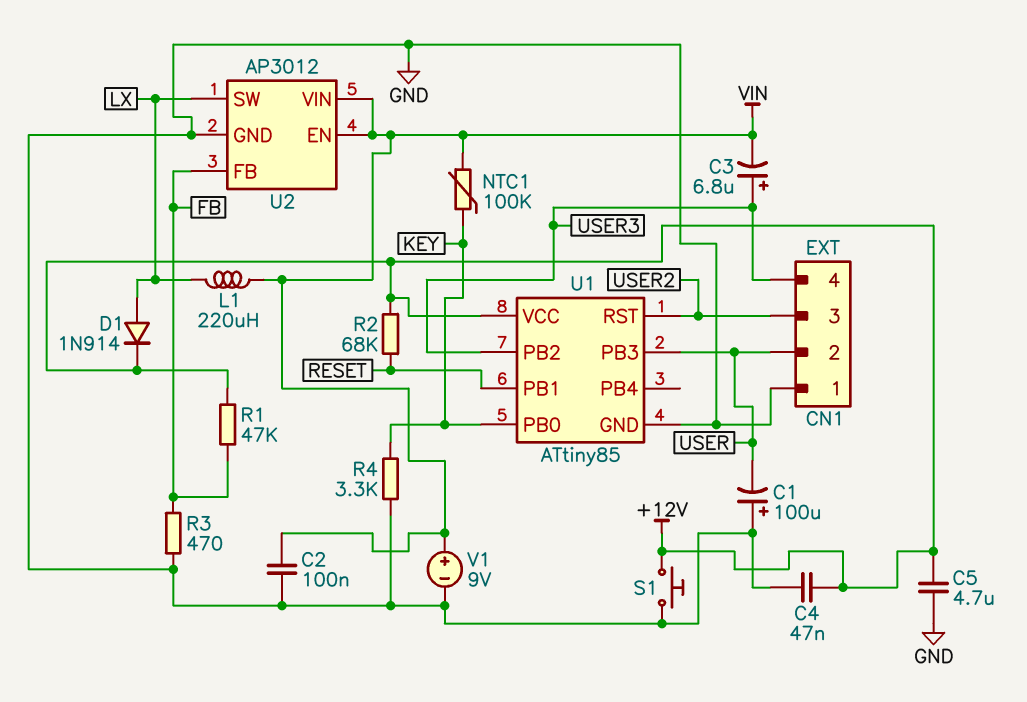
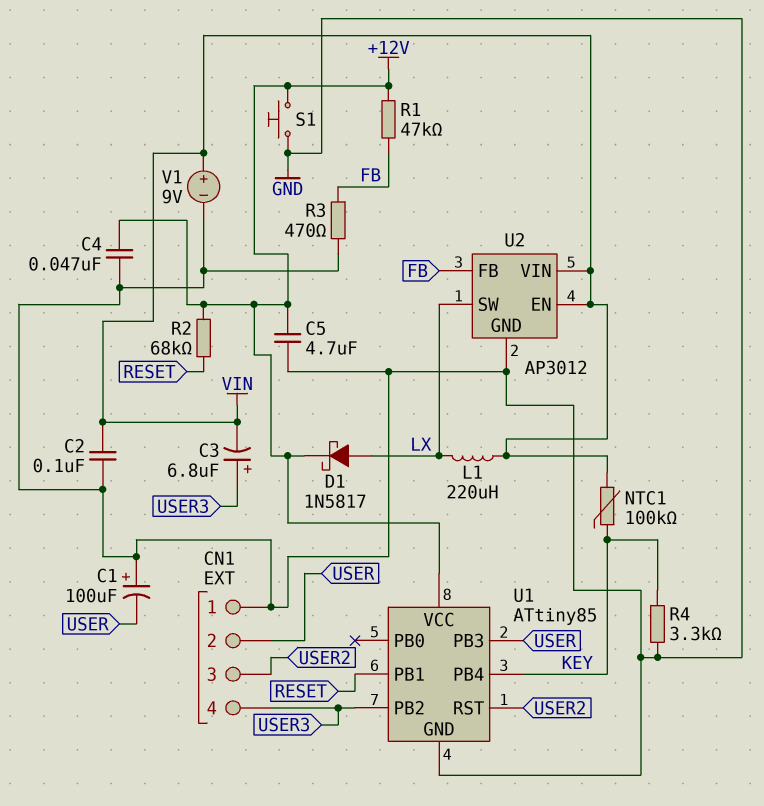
D1: diode 1N914 (A LX, K +12V) -> schottky 1N5817 (A LX, K +12V)
U1 pin PB0: KEY -> none
U1 pin PB4: none -> KEY

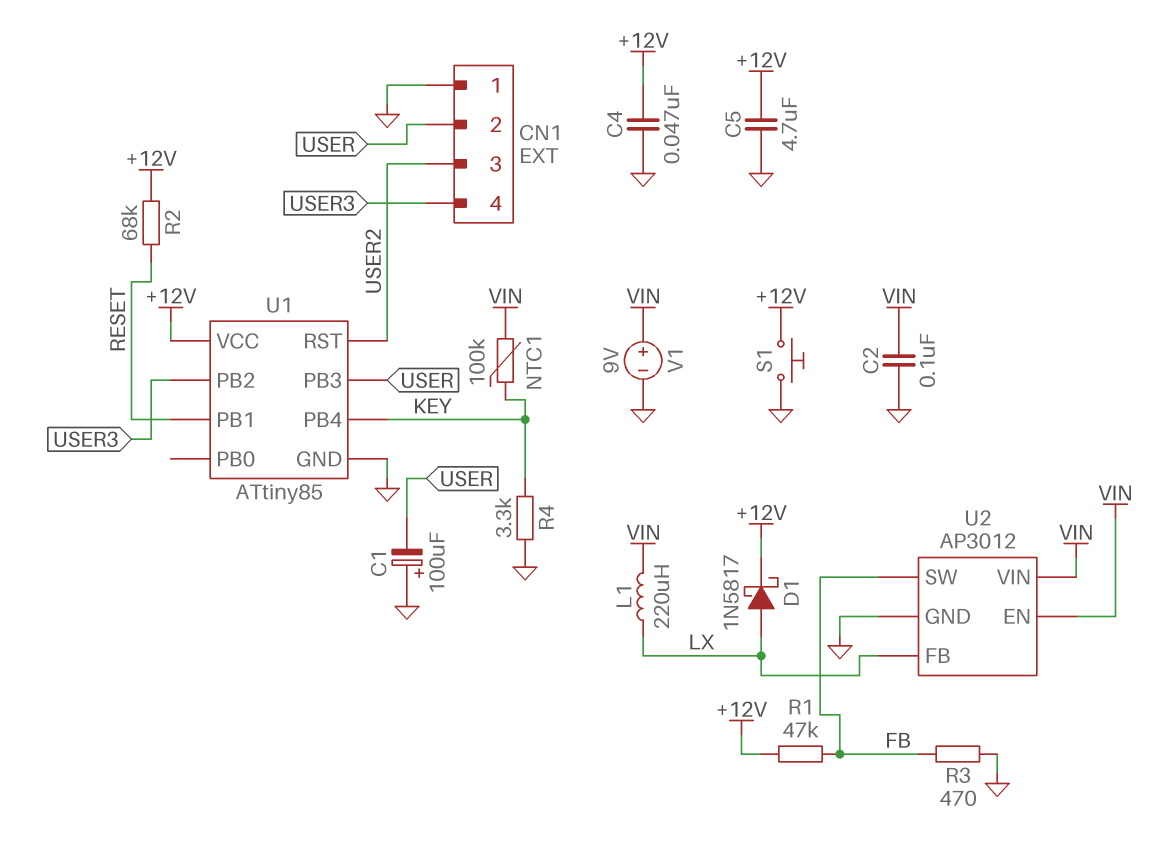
C3: 6.8uF (plus USER3, minus VIN) -> none
U2 pin FB: FB -> LX
U2 pin SW: LX -> FB

